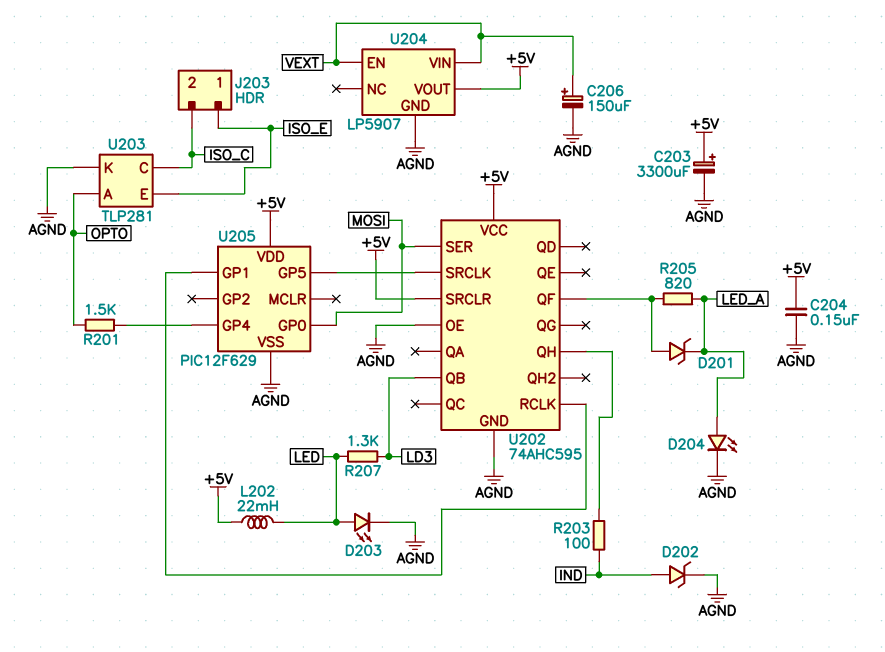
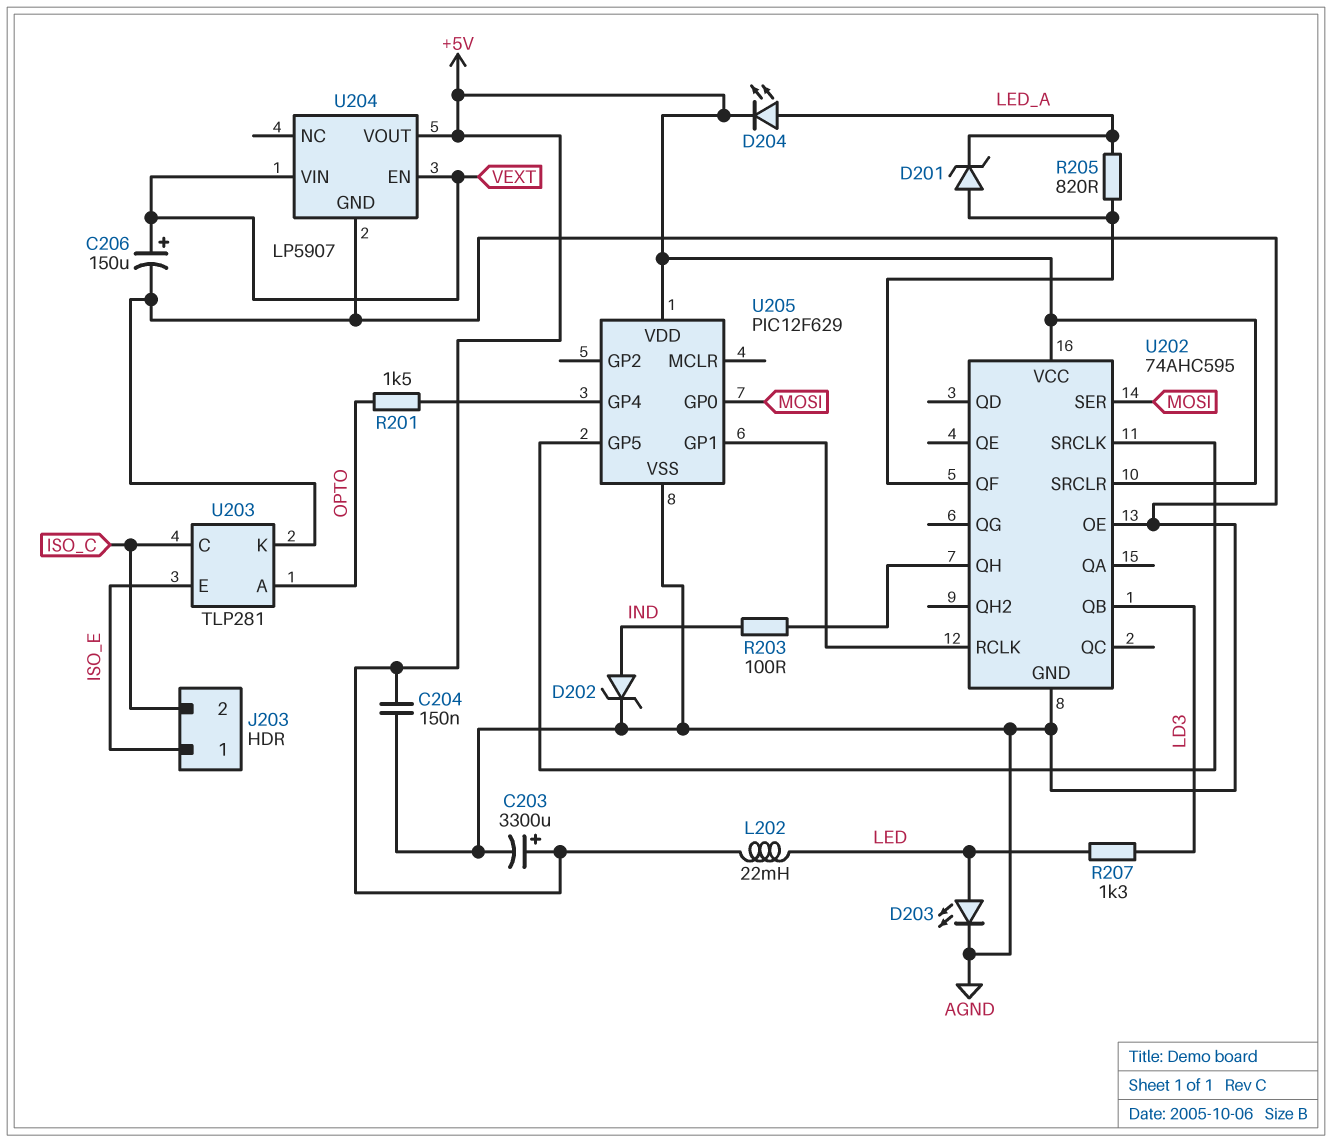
D204: LED (A LED_A, K AGND) -> LED (A LED_A, K +5V)

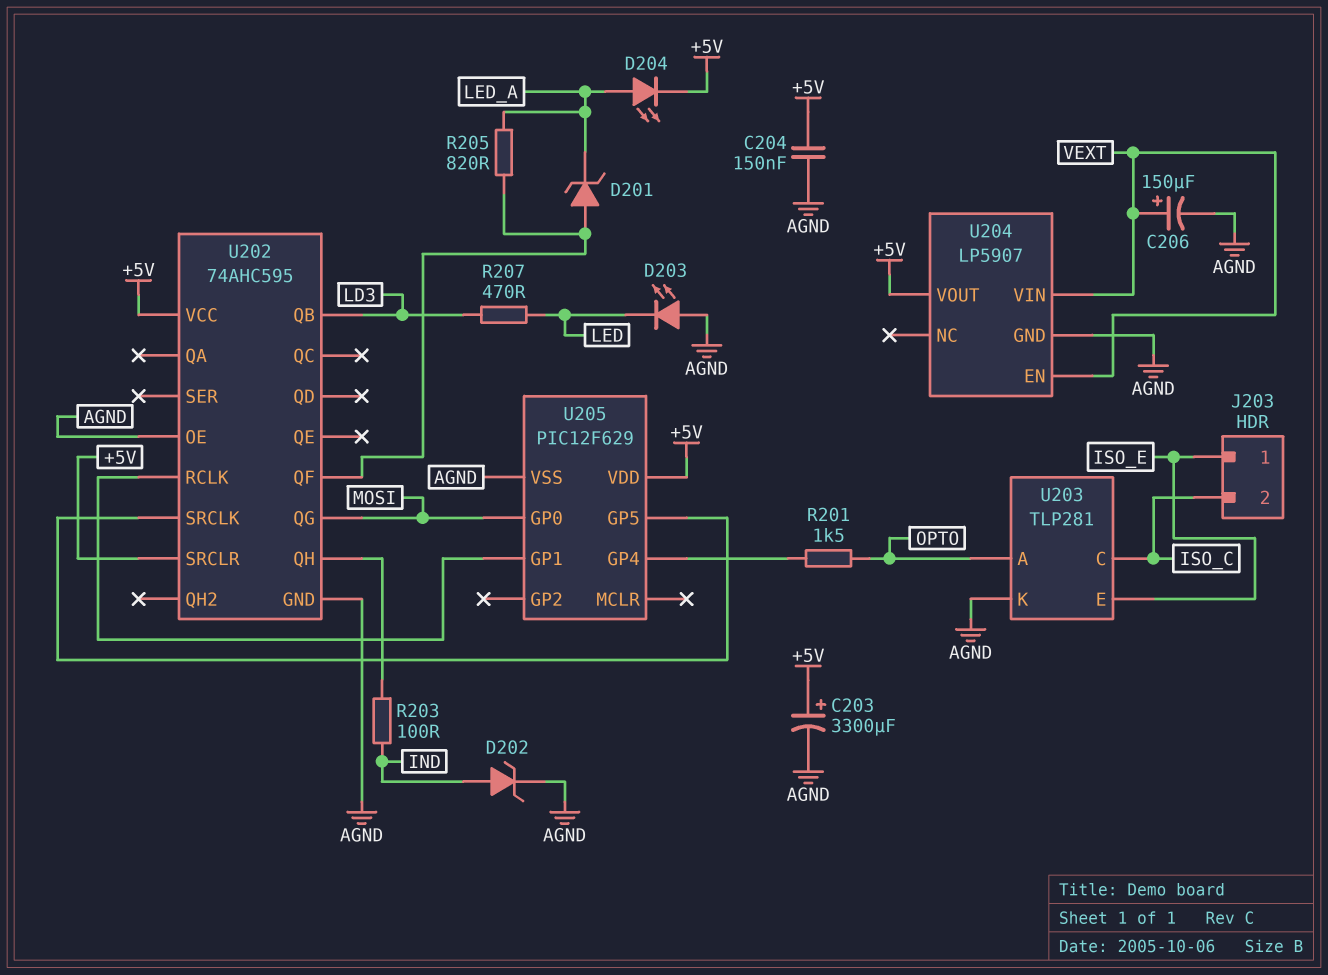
D203: LED (A LED, K AGND) -> LED (A AGND, K LED)
L202: 22mH (+5V, LED) -> none
R207: 1.3k (LD3, LED) -> 470 (LD3, LED)
U202 pin QG: none -> MOSI
U202 pin SER: MOSI -> none

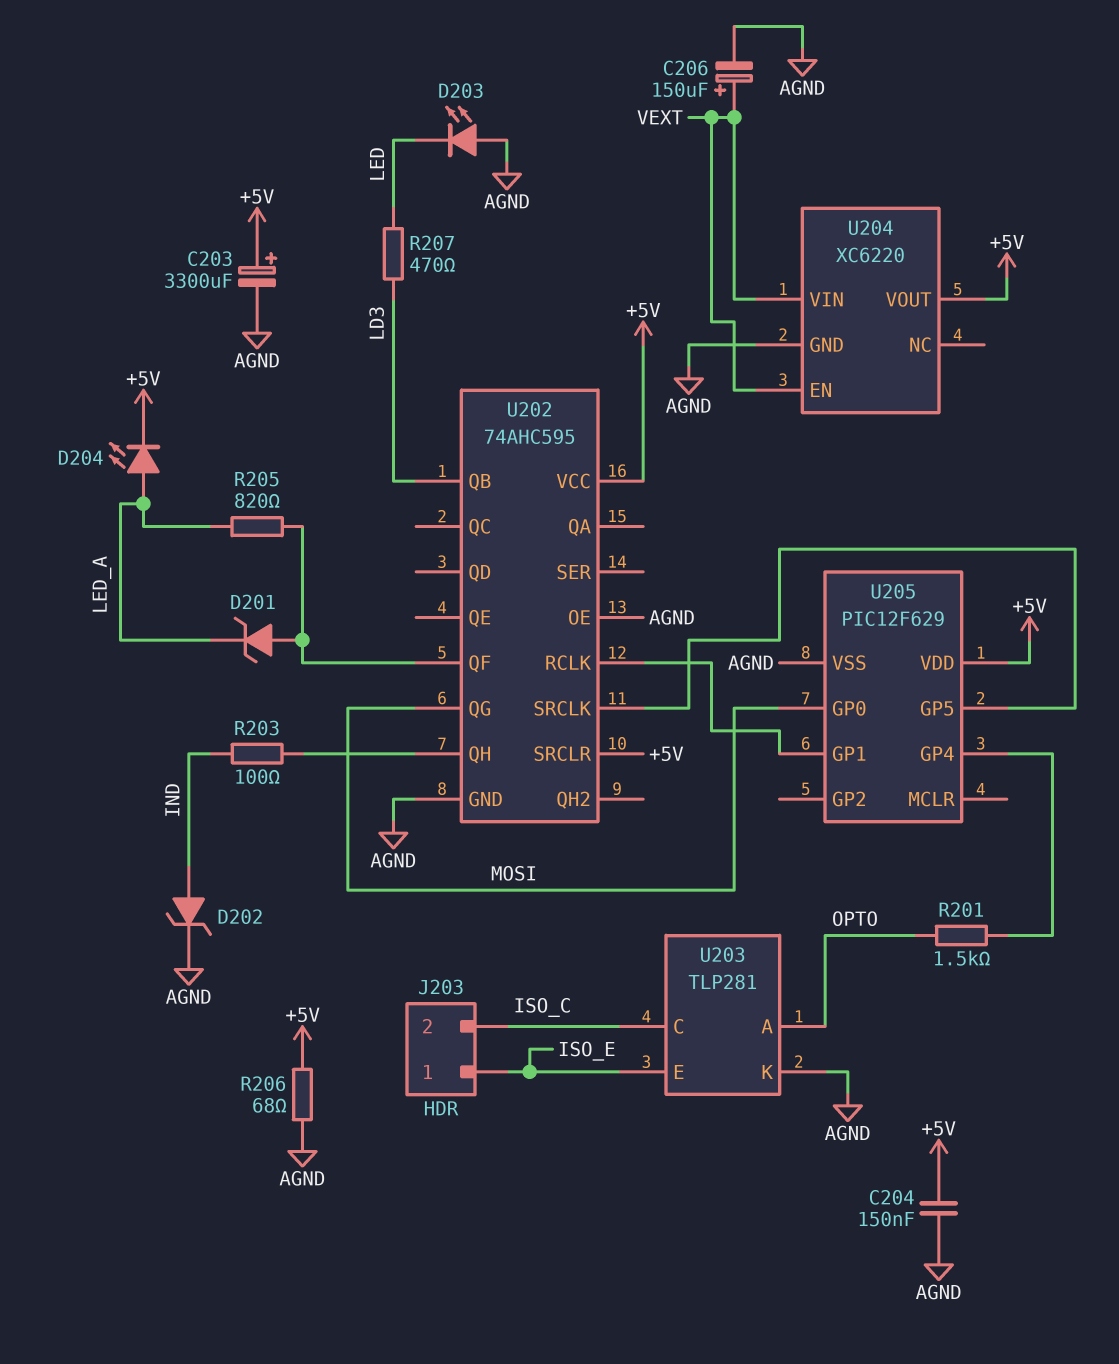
R206: none -> 68 (+5V, AGND)
U204: LP5907 -> XC6220

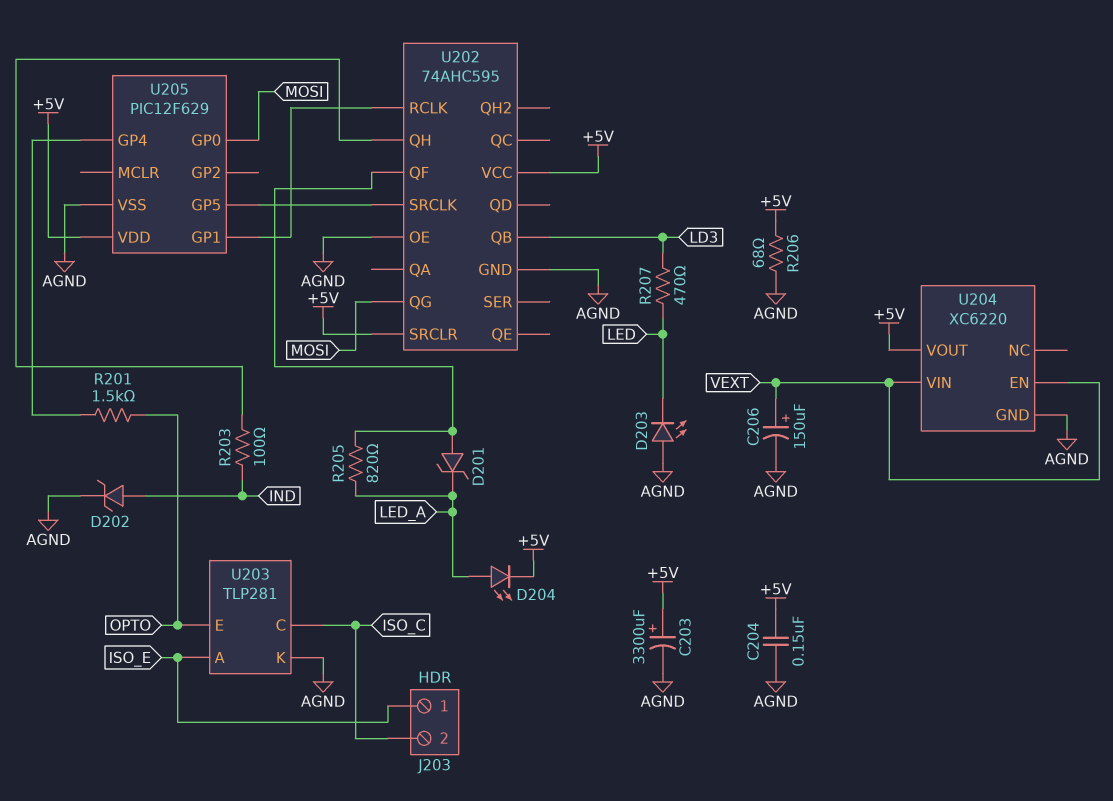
U203 pin A: OPTO -> ISO_E
U203 pin E: ISO_E -> OPTO

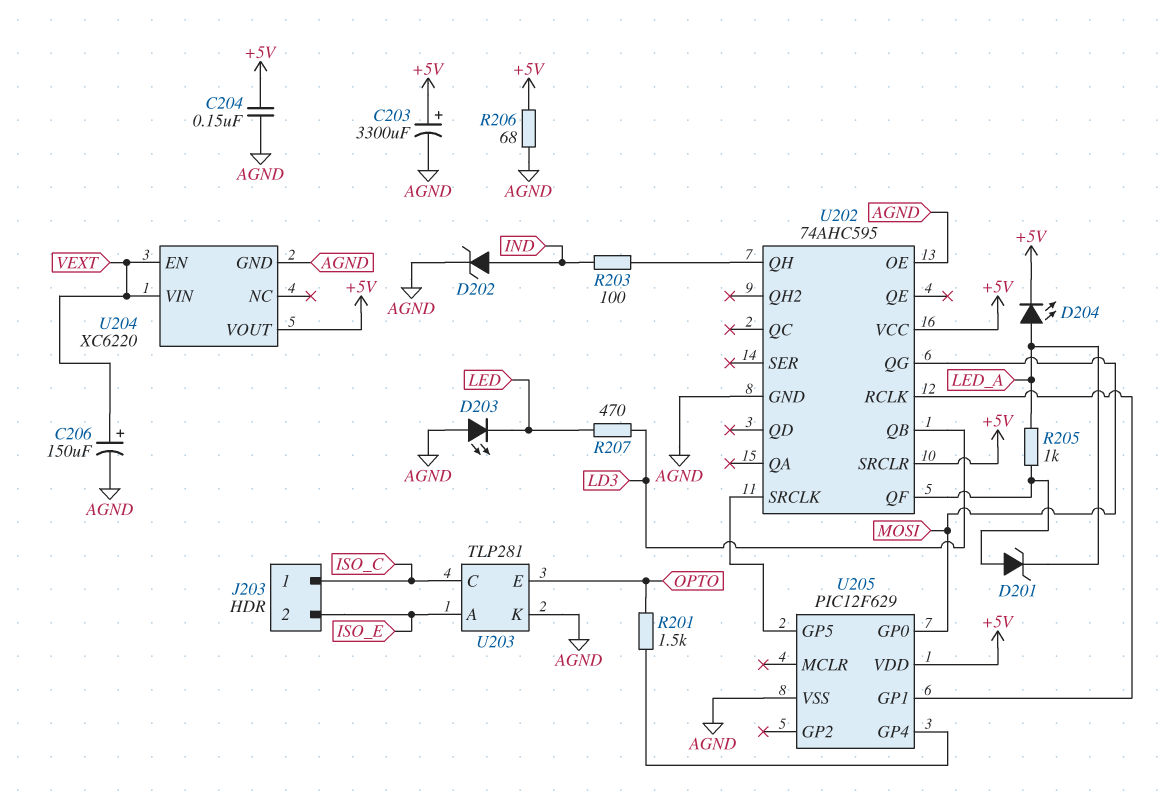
J203 pin 1: ISO_E -> ISO_C
J203 pin 2: ISO_C -> ISO_E
R205: 820 (LED_A, U202/QF) -> 1k (LED_A, U202/QF)

